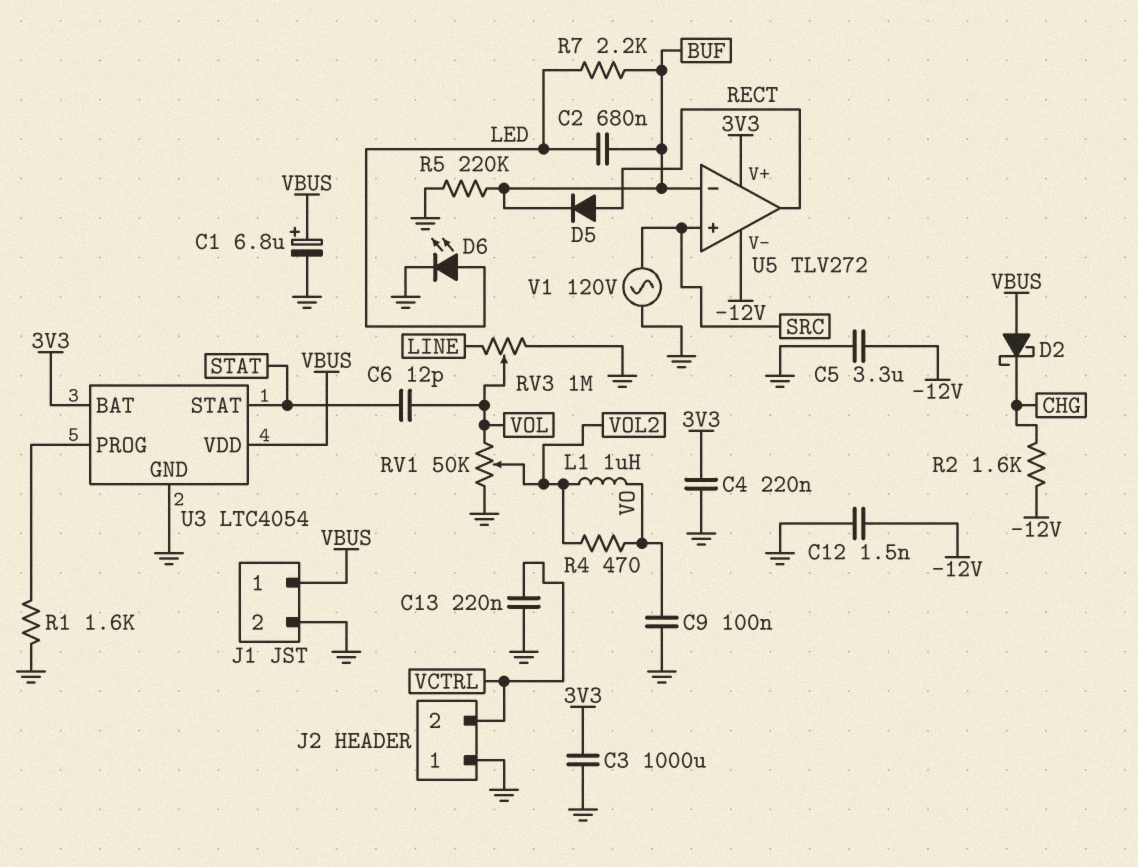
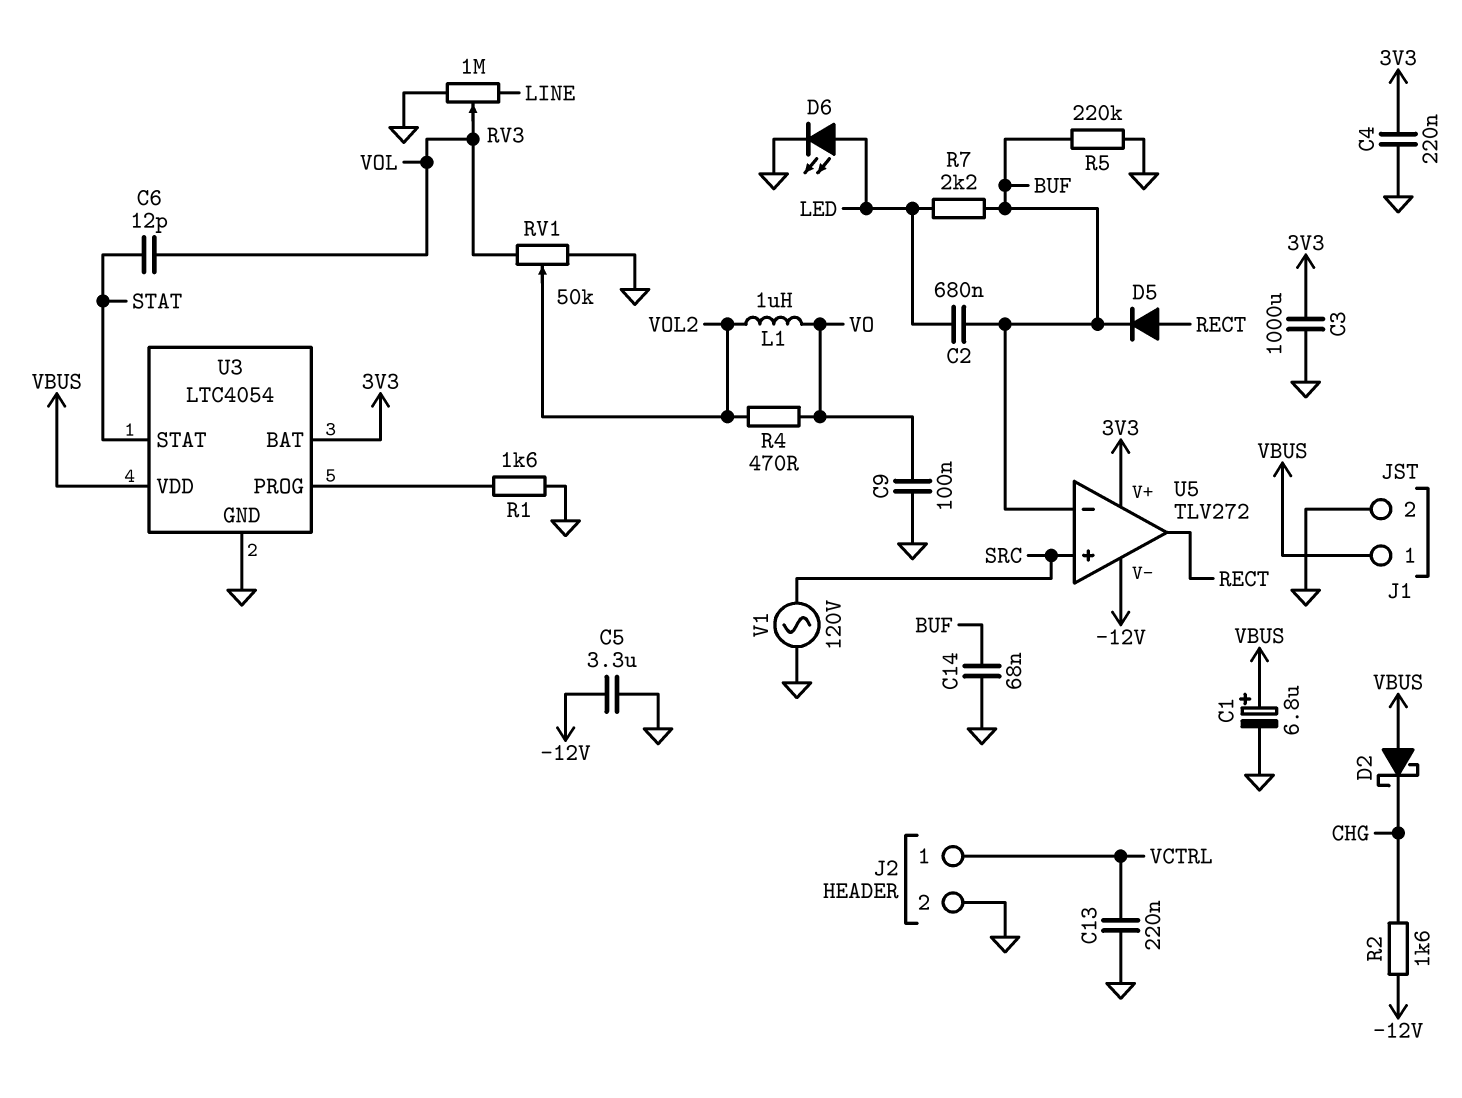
C12: 1.5nF (-12V, GND) -> none
C14: none -> 68nF (BUF, GND)
J2 pin 1: GND -> VCTRL
J2 pin 2: VCTRL -> GND

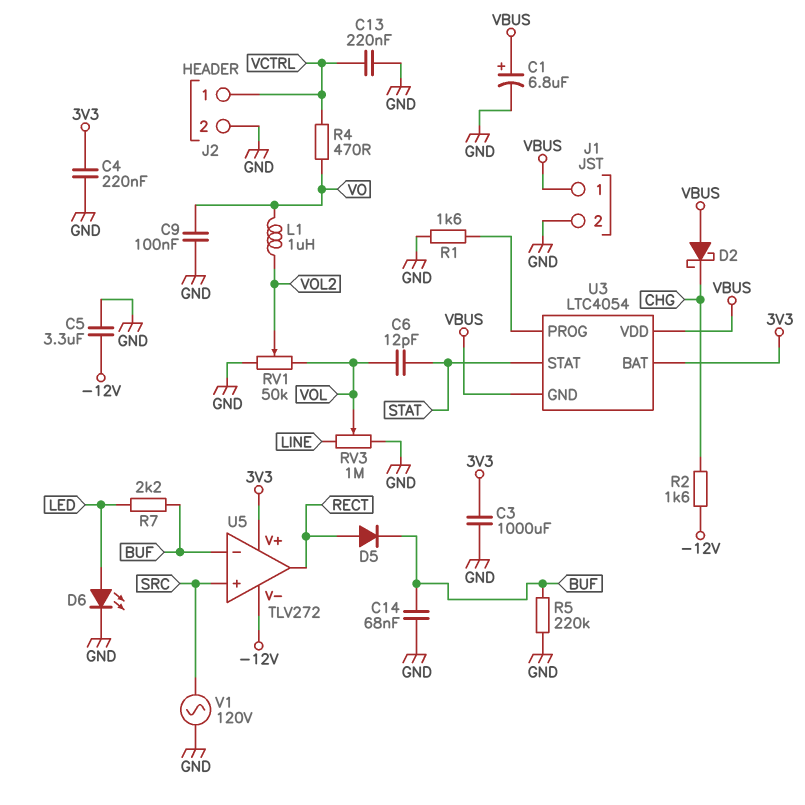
C2: 680nF (BUF, LED) -> none
R4: 470 (VO, VOL2) -> 470 (VCTRL, VO)
U3 pin GND: GND -> VBUS

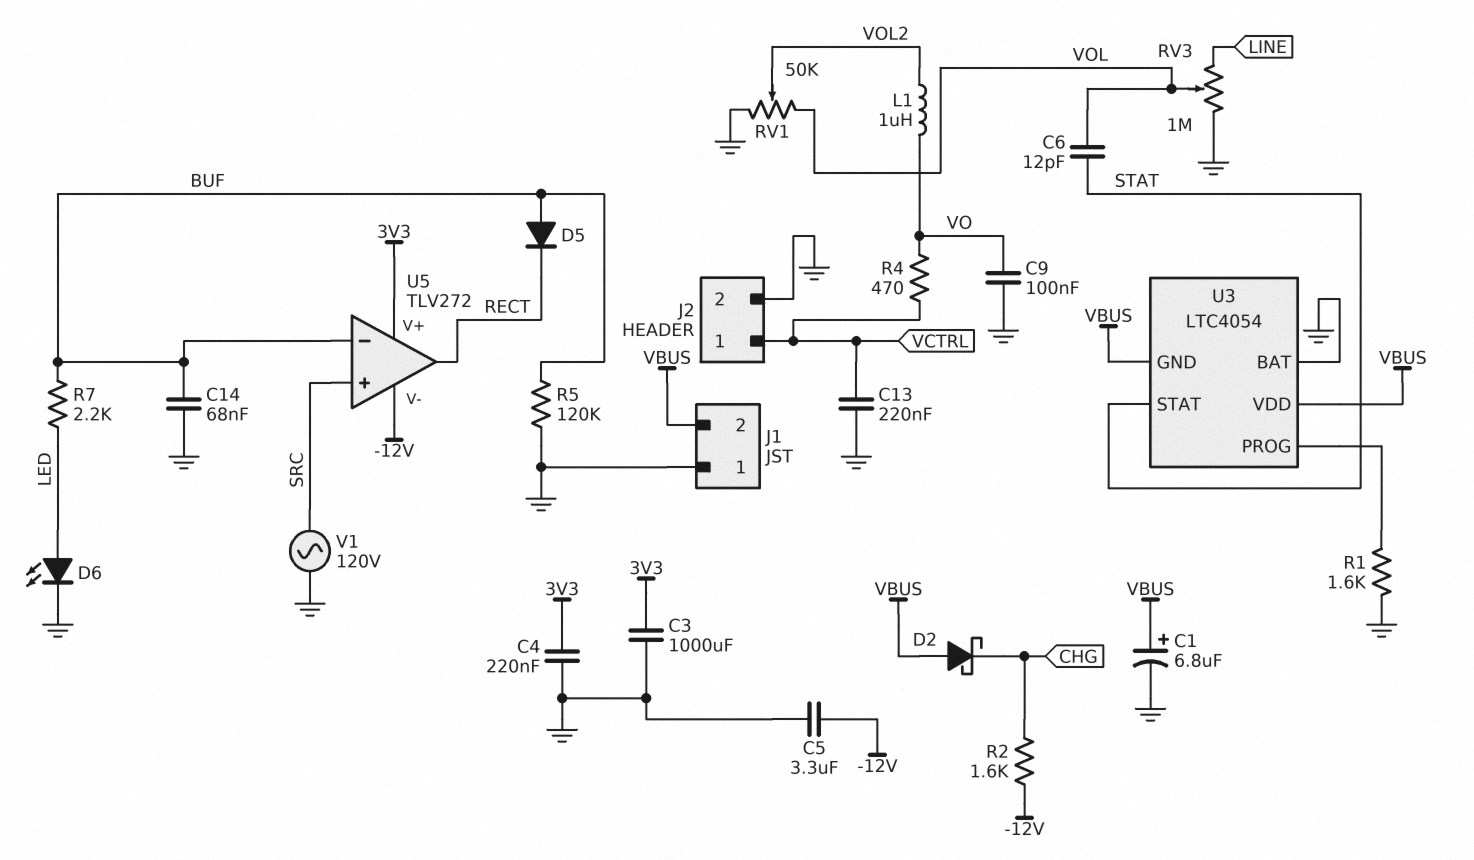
D5: diode (A RECT, K BUF) -> diode (A BUF, K RECT)
J1 pin 1: VBUS -> GND
J1 pin 2: GND -> VBUS
R5: 220k (BUF, GND) -> 120k (BUF, GND)
U3 pin BAT: 3V3 -> GND

